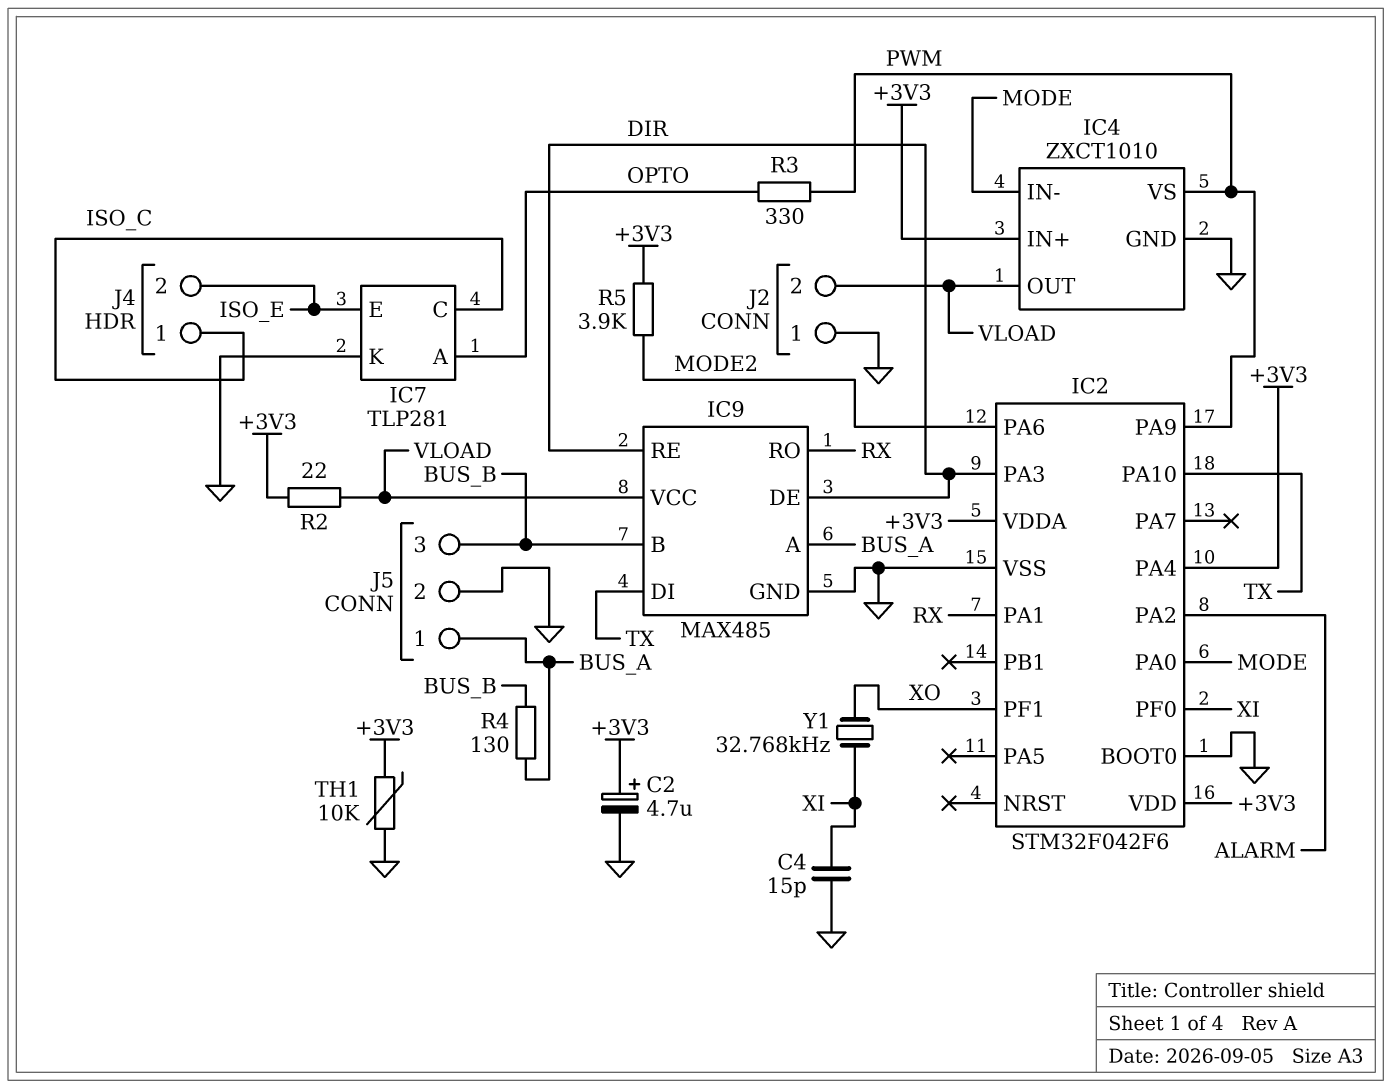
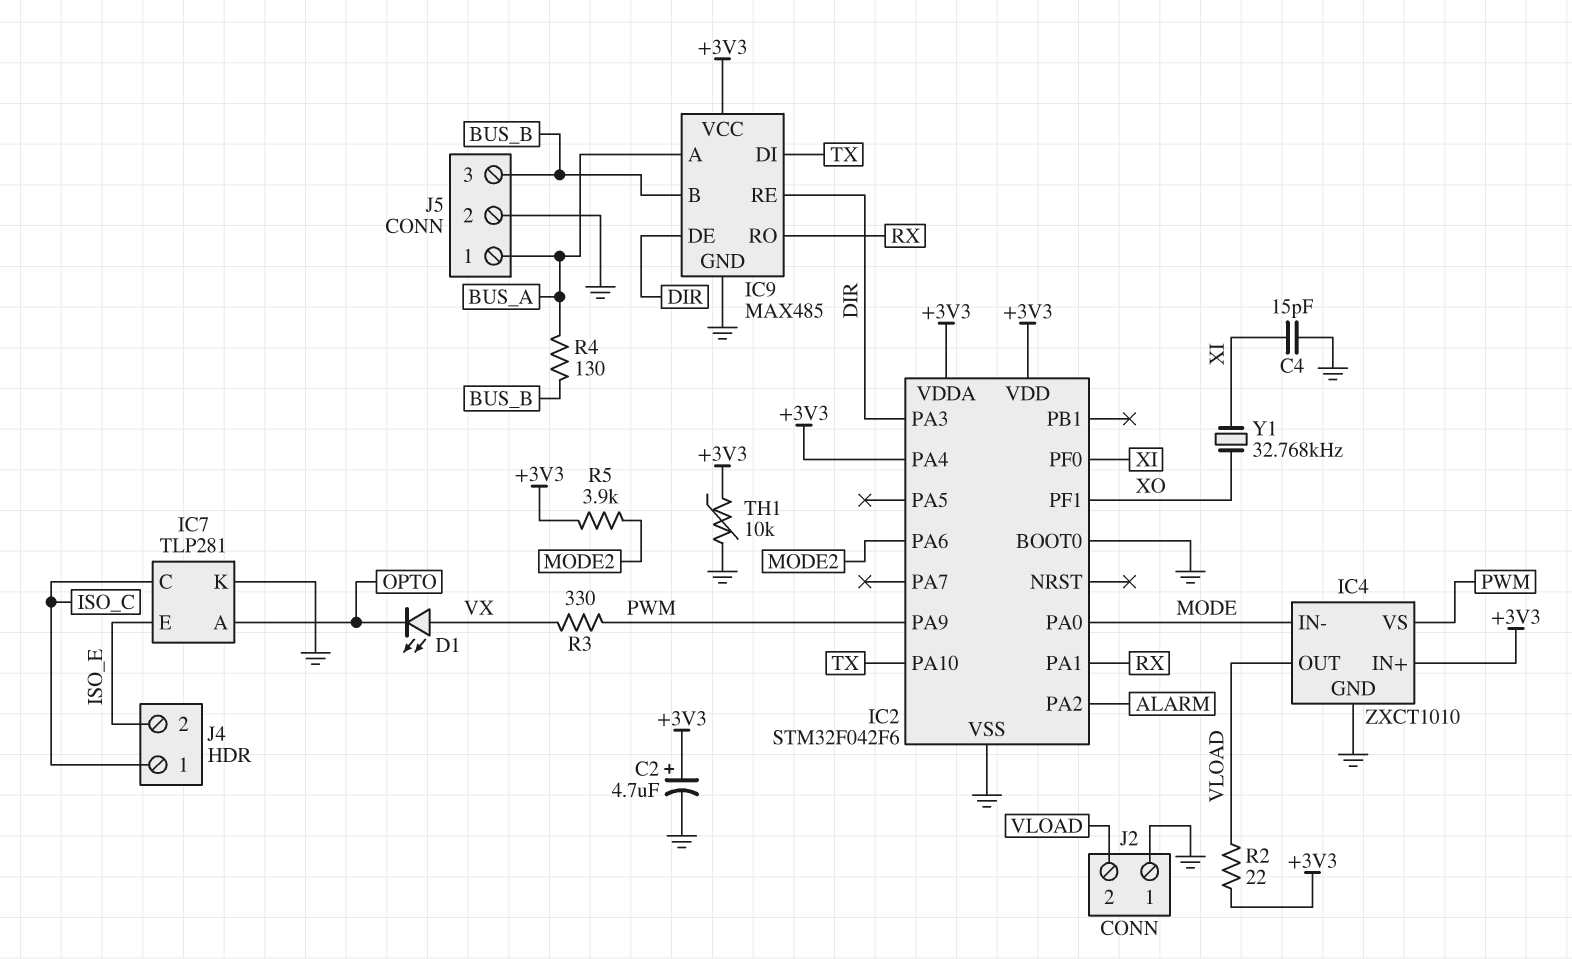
D1: none -> LED (A VX, K OPTO)
IC9 pin VCC: VLOAD -> +3V3
R3: 330 (OPTO, PWM) -> 330 (PWM, VX)

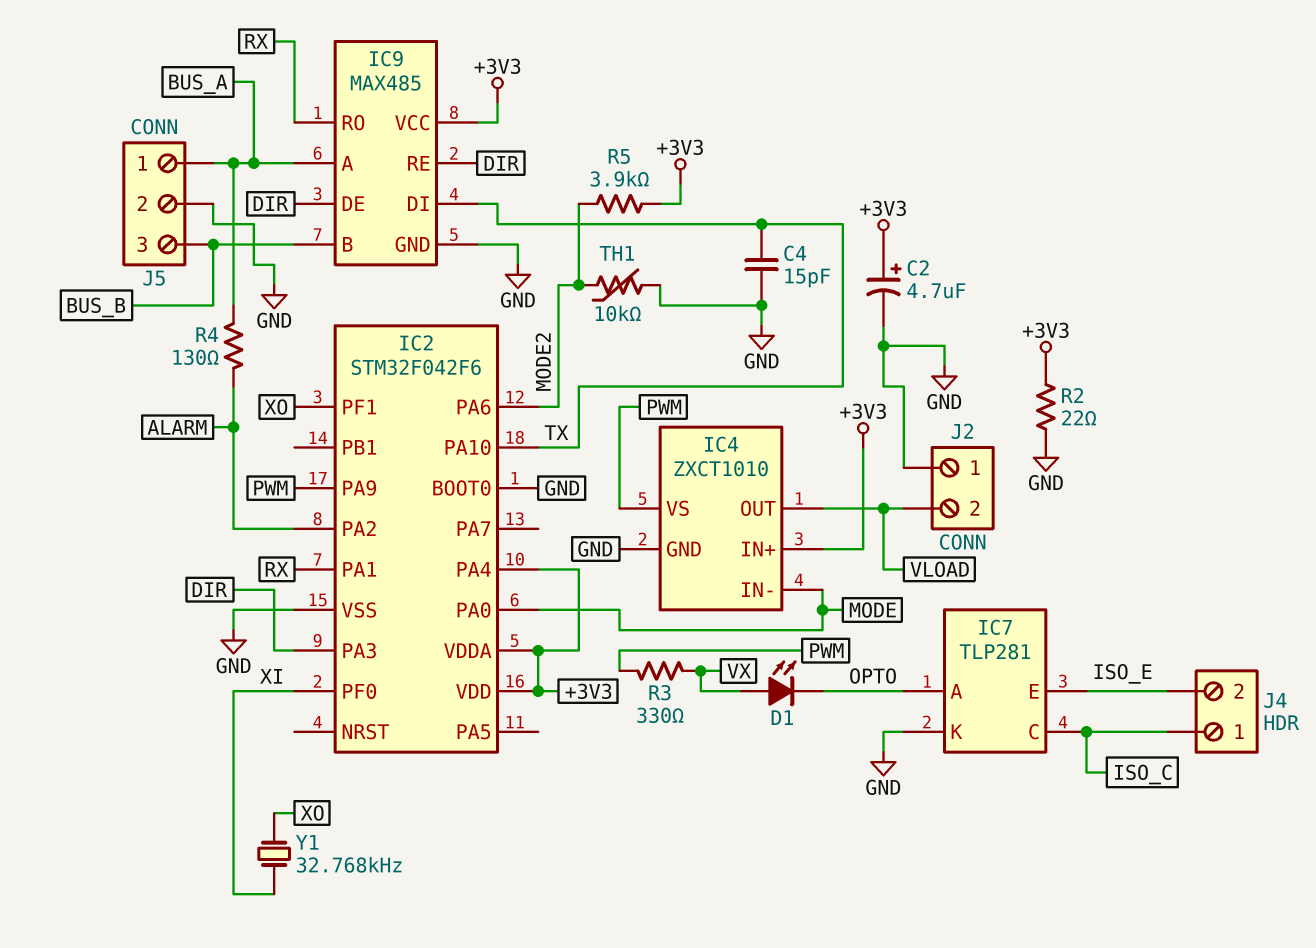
C4: 15pF (GND, XI) -> 15pF (GND, TX)
R2: 22 (+3V3, VLOAD) -> 22 (+3V3, GND)
R4: 130 (BUS_A, BUS_B) -> 130 (ALARM, BUS_A)
TH1: 10k (+3V3, GND) -> 10k (GND, MODE2)

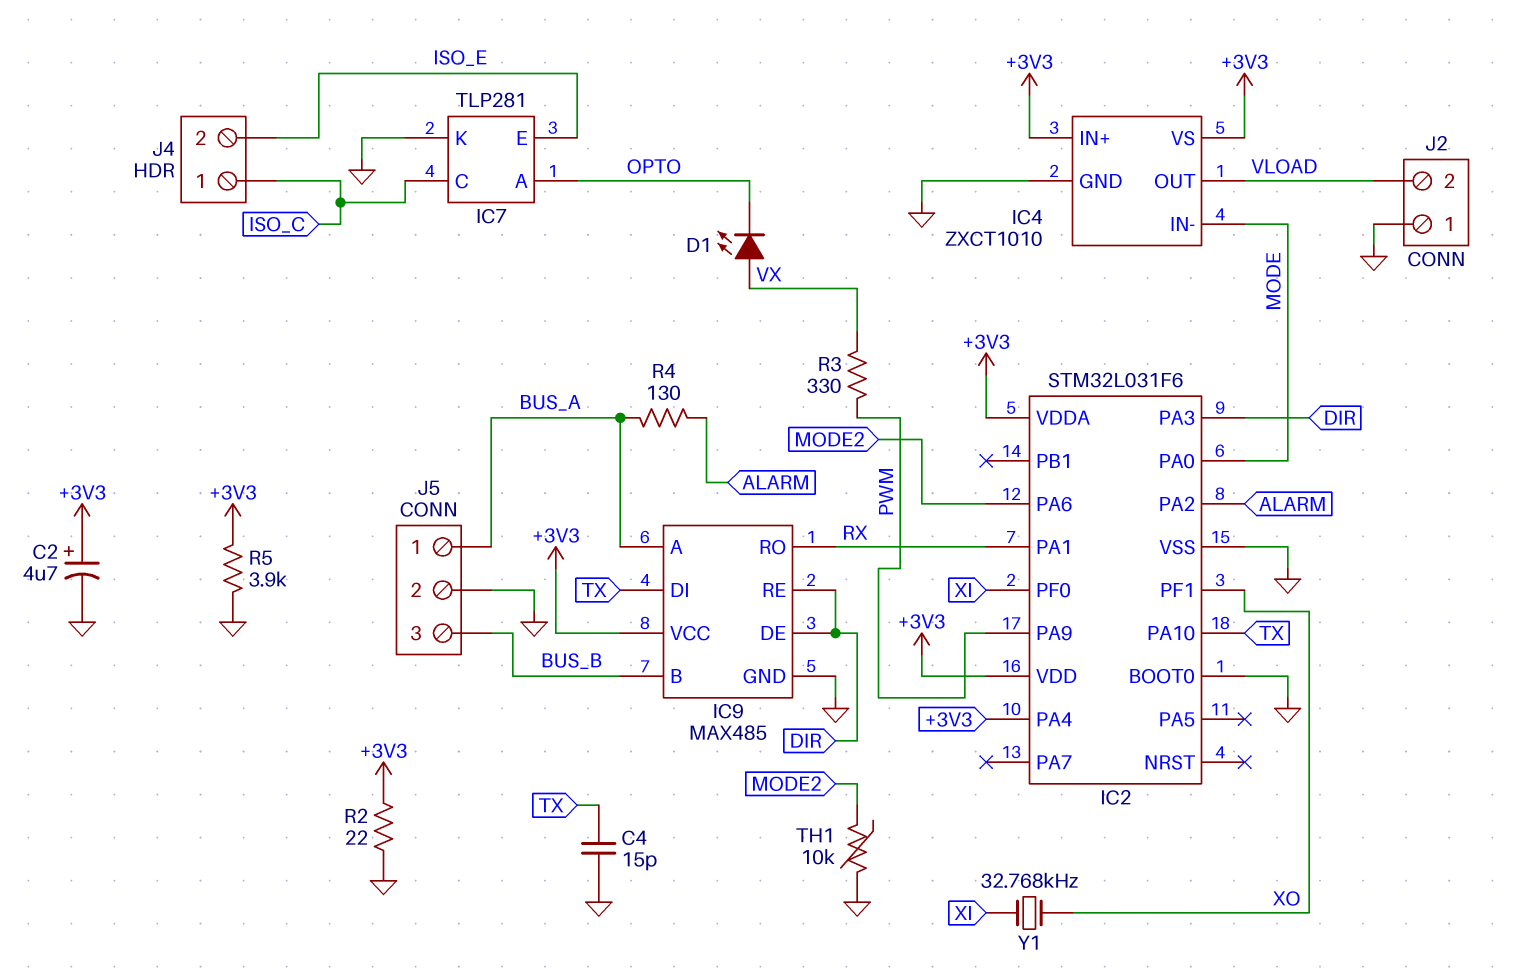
IC2: STM32F042F6 -> STM32L031F6
IC4 pin VS: PWM -> +3V3
R5: 3.9k (+3V3, MODE2) -> 3.9k (+3V3, GND)

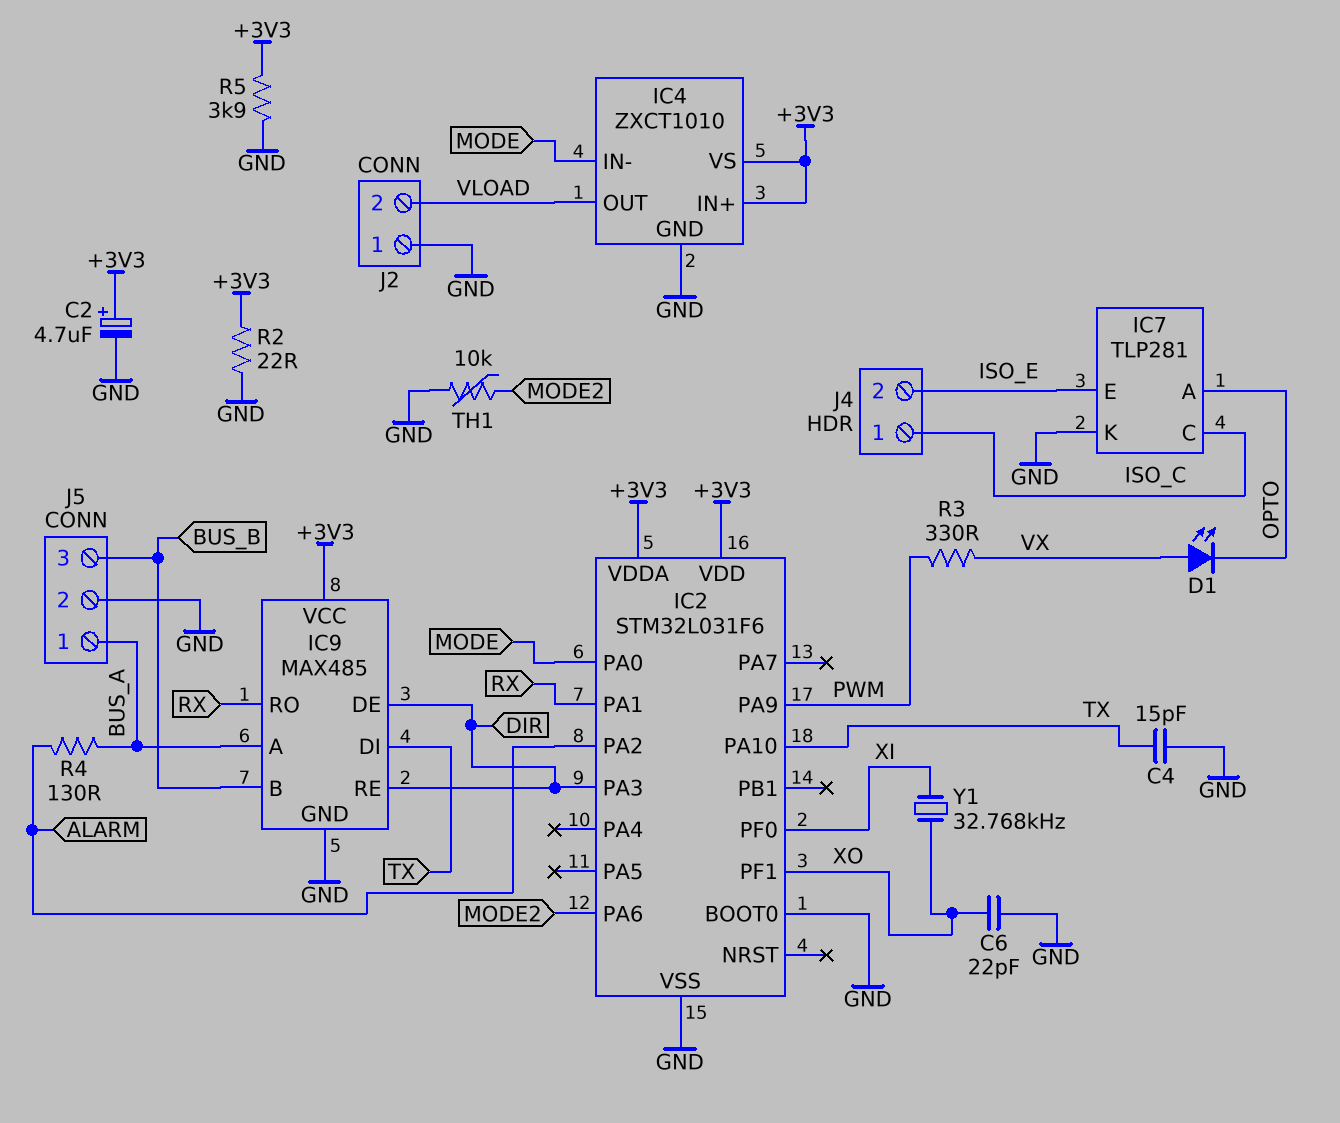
C6: none -> 22pF (GND, XO)
IC2 pin PA4: +3V3 -> none

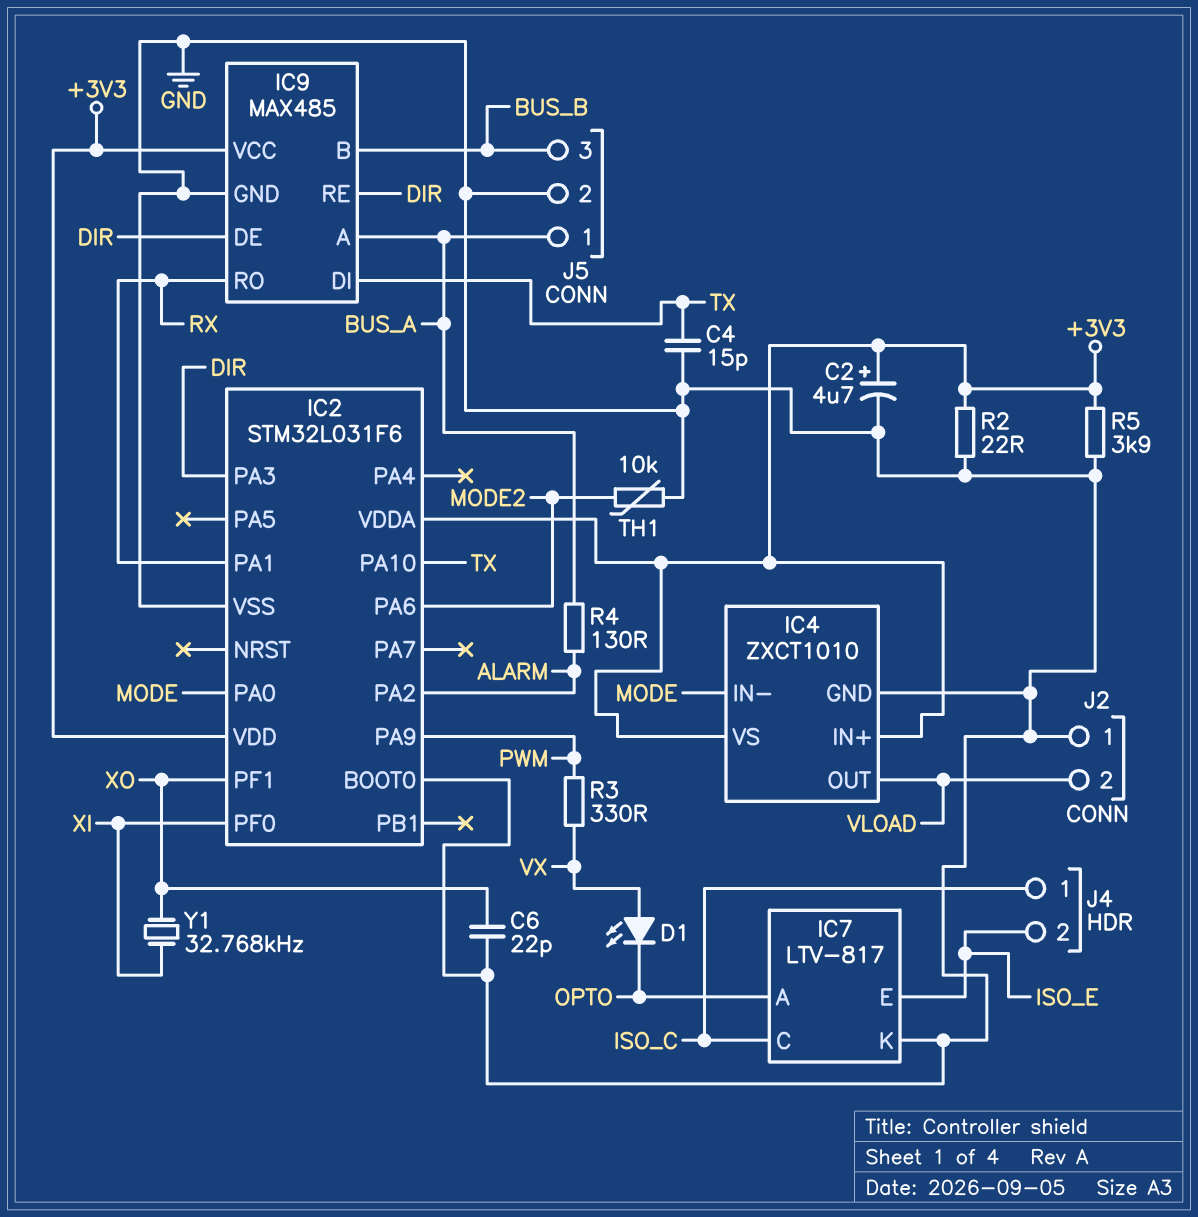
IC7: TLP281 -> LTV-817

